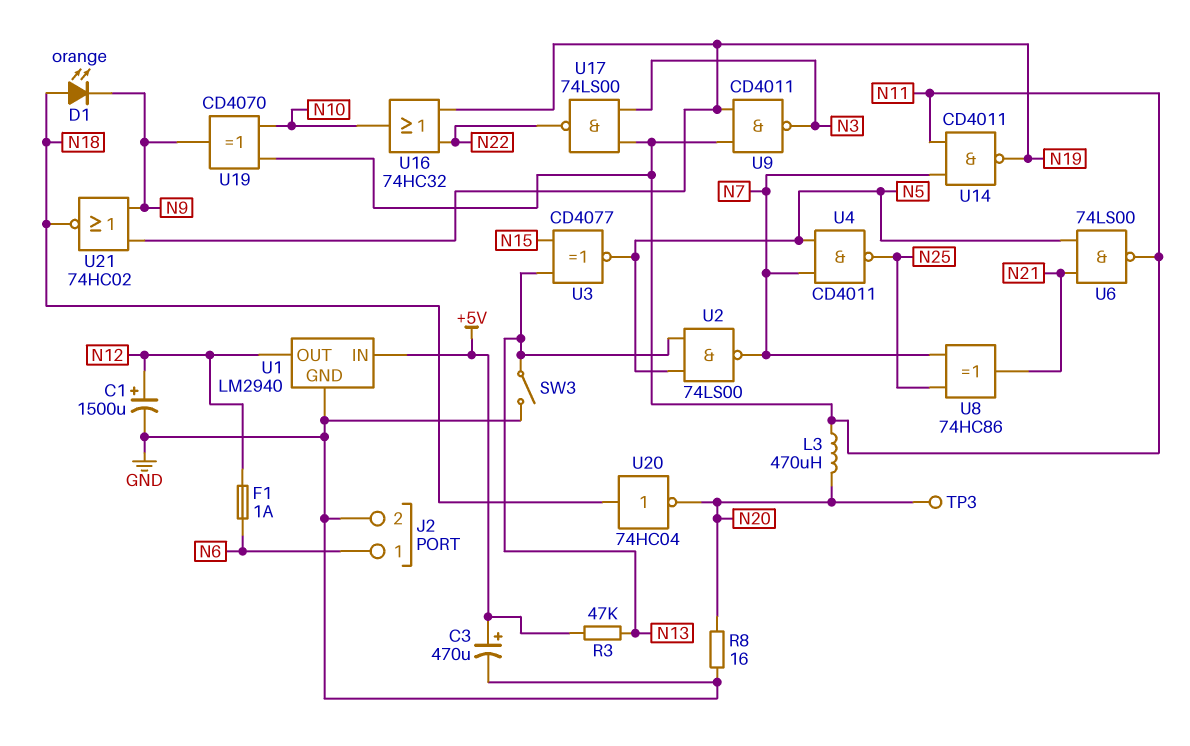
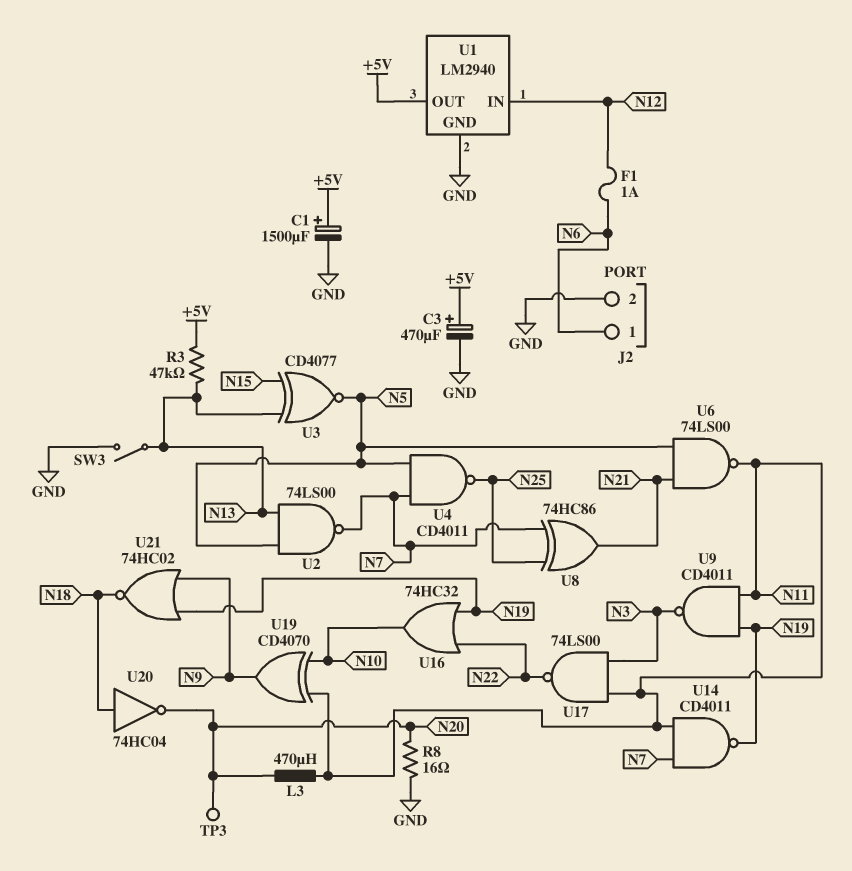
C1: 1500uF (plus N12, minus GND) -> 1500uF (plus +5V, minus GND)
D1: LED orange (A N18, K N9) -> none
U1 pin IN: +5V -> N12
U1 pin OUT: N12 -> +5V

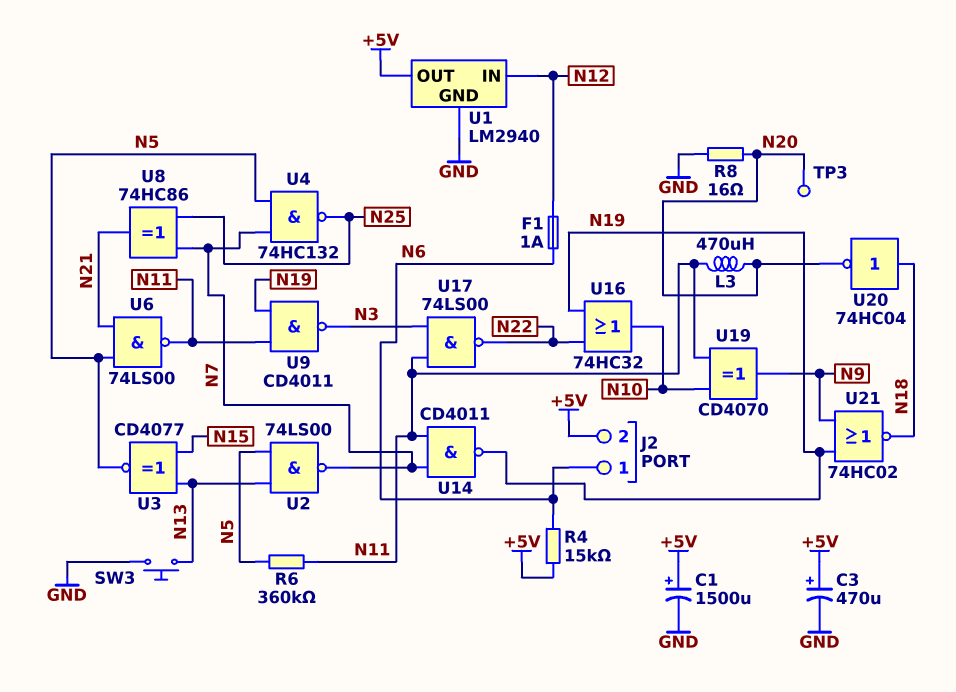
J2 pin 2: GND -> +5V
R3: 47k (+5V, N13) -> none
R4: none -> 15k (+5V, N6)
R6: none -> 360k (N5, N11)
SW3: switch (GND, N13) -> button (GND, N13)
U4: NAND CD4011 (in N5, in N7, out N25) -> NAND 74HC132 (in N5, in N7, out N25)

